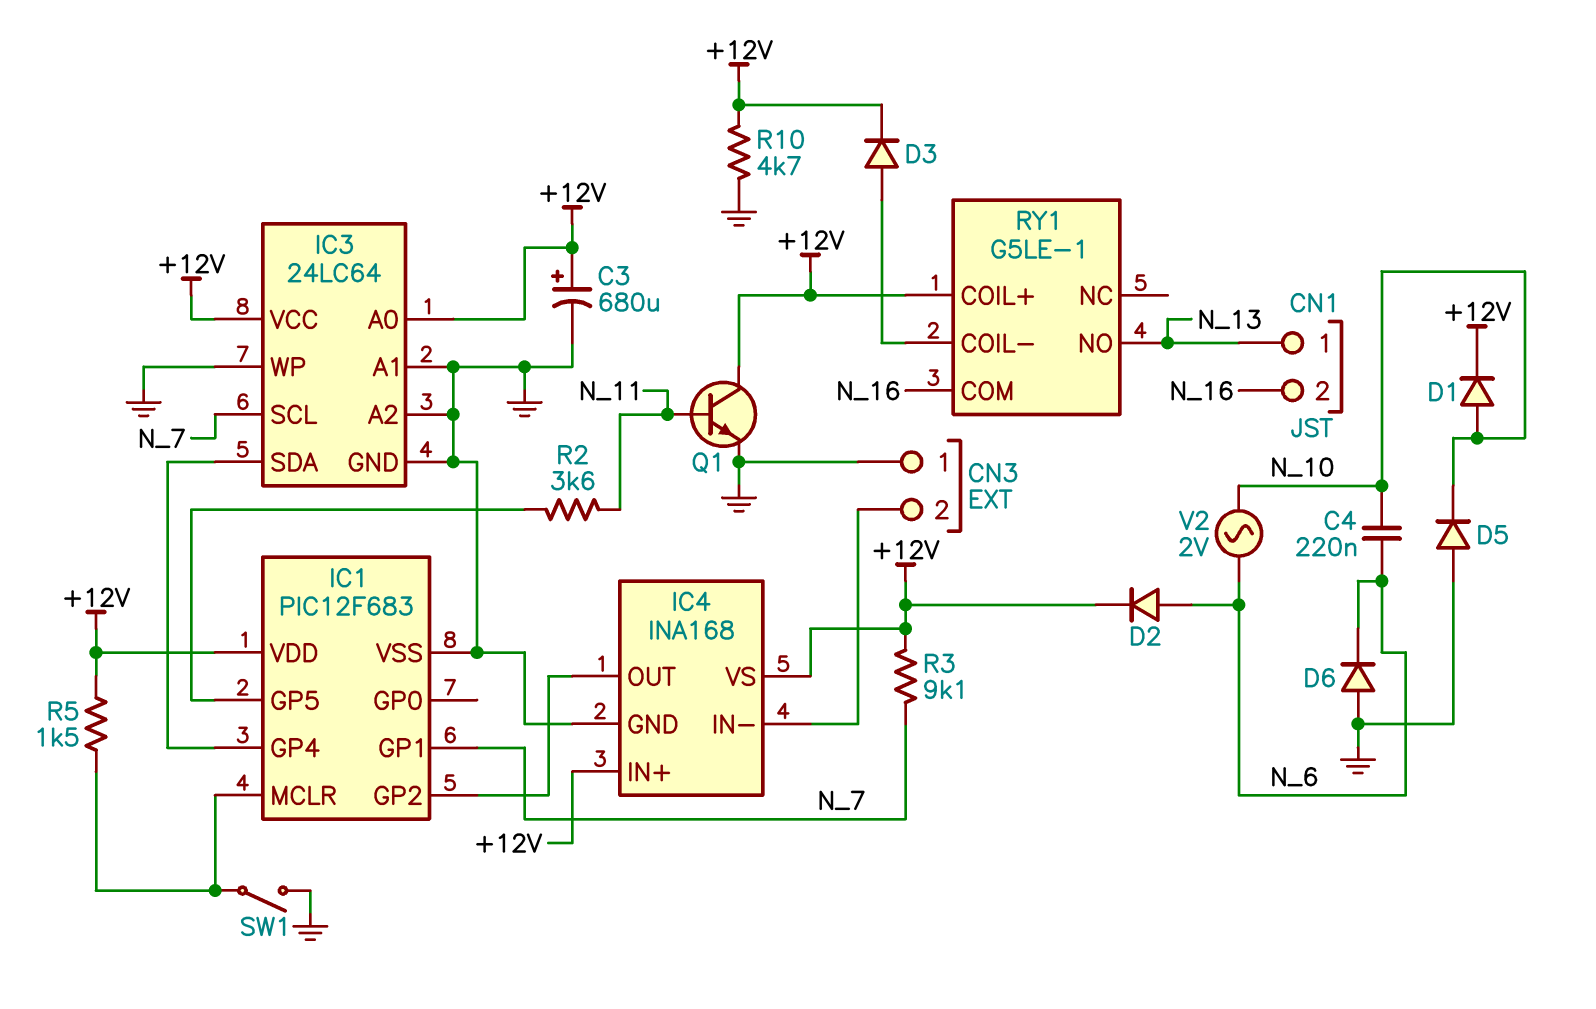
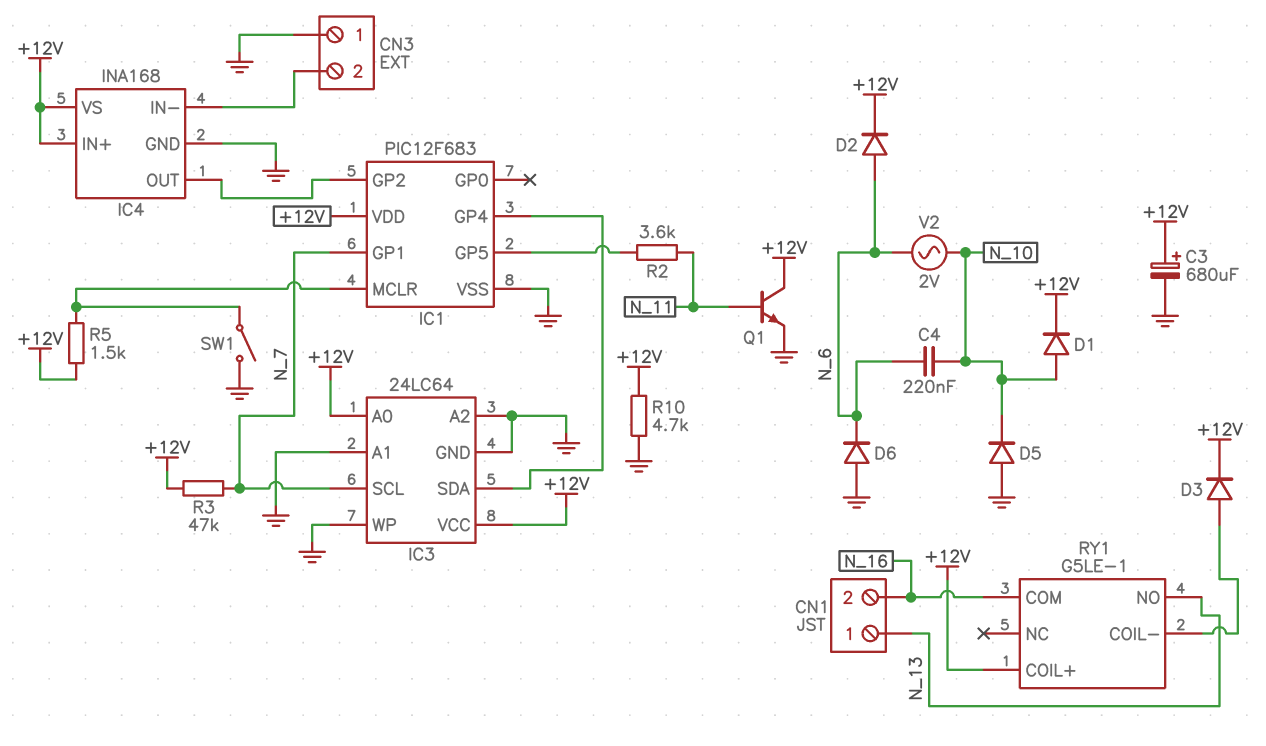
R3: 9.1k (+12V, N_7) -> 47k (+12V, N_7)

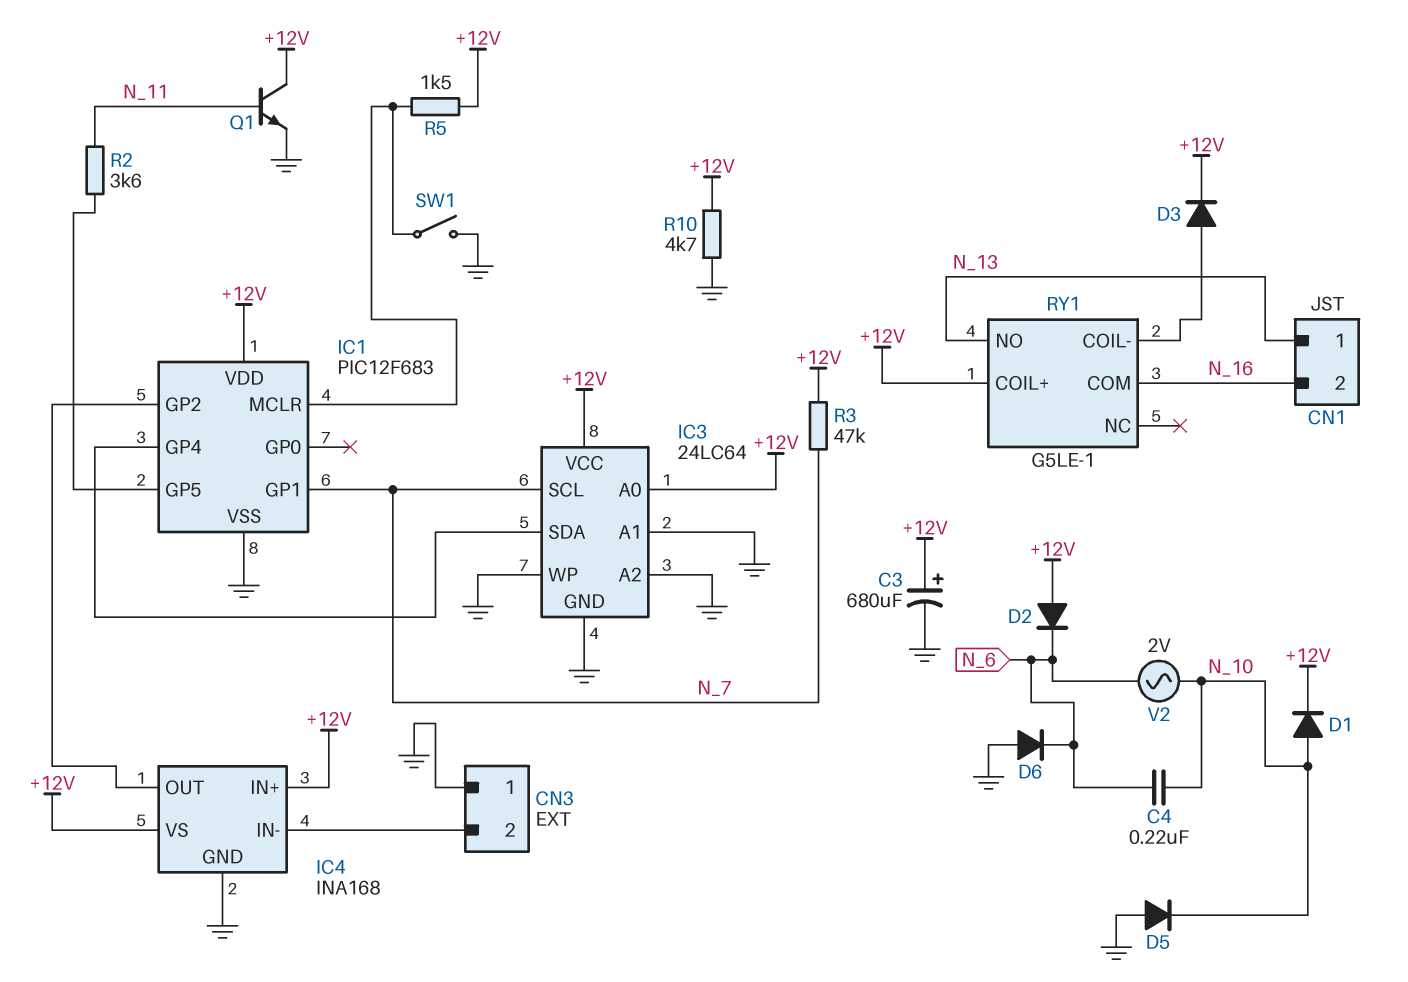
D2: diode (A N_6, K +12V) -> diode (A +12V, K N_6)

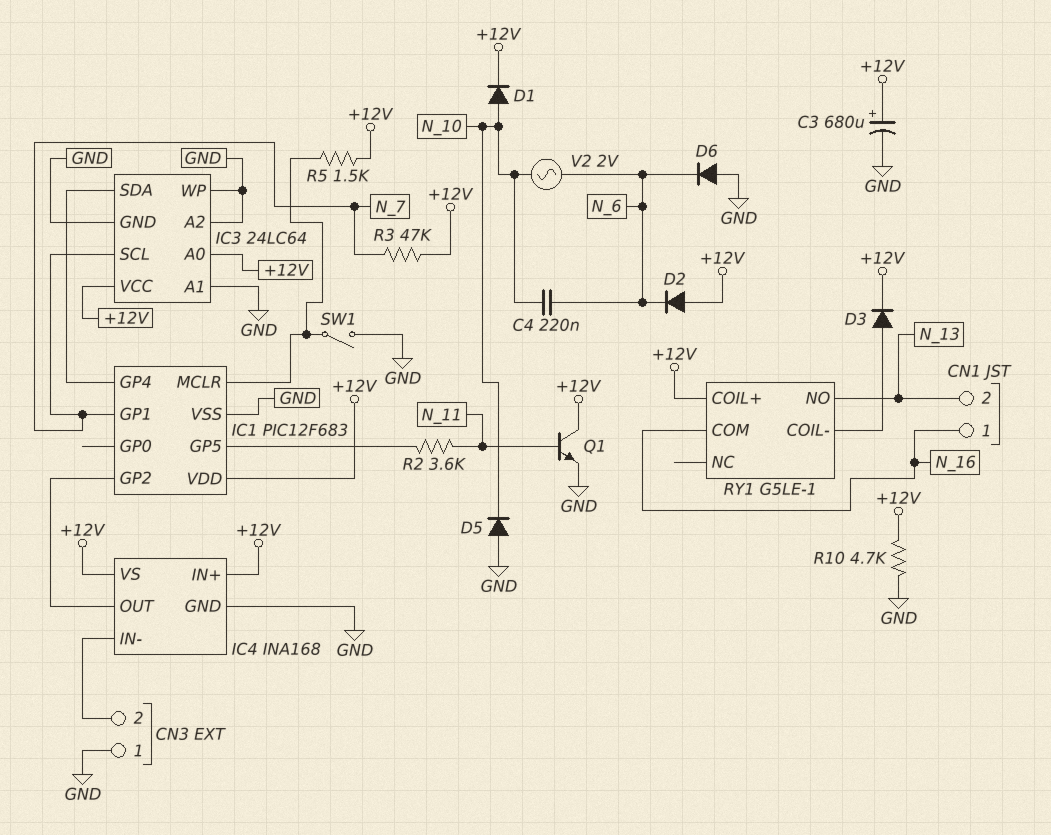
CN1 pin 1: N_13 -> N_16
CN1 pin 2: N_16 -> N_13

